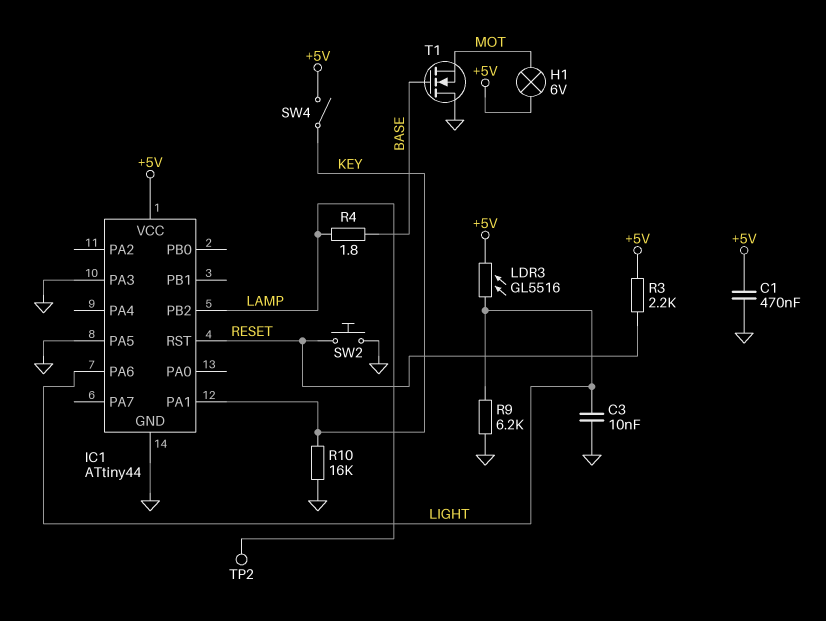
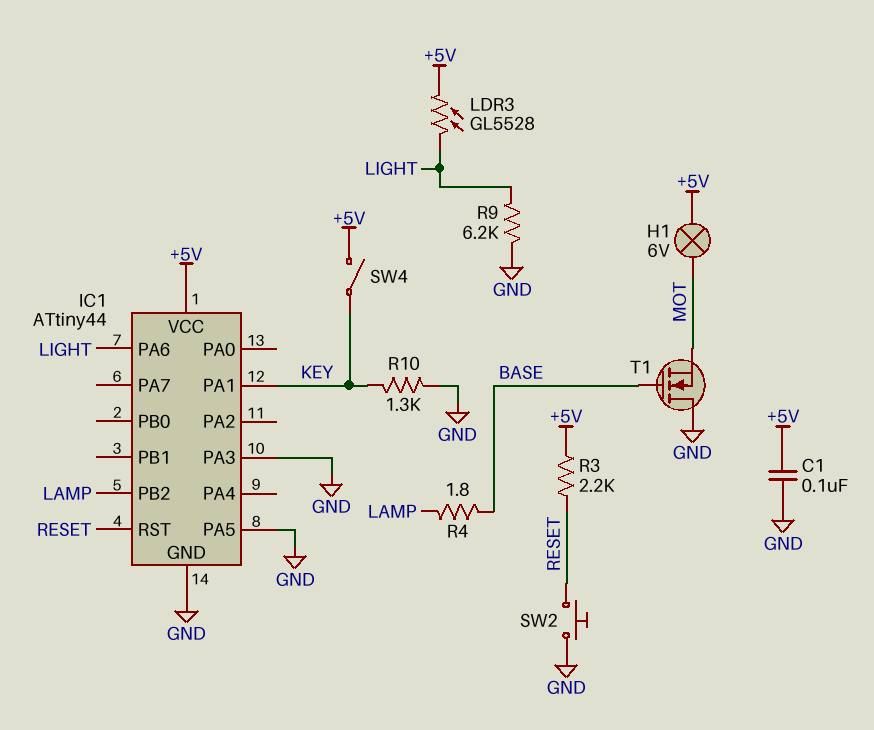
C1: 470nF (+5V, GND) -> 100nF (+5V, GND)
C3: 10nF (GND, LIGHT) -> none
LDR3: GL5516 (+5V, LIGHT) -> GL5528 (+5V, LIGHT)
R10: 16k (GND, KEY) -> 1.3k (GND, KEY)
TP2: test point (LAMP) -> none

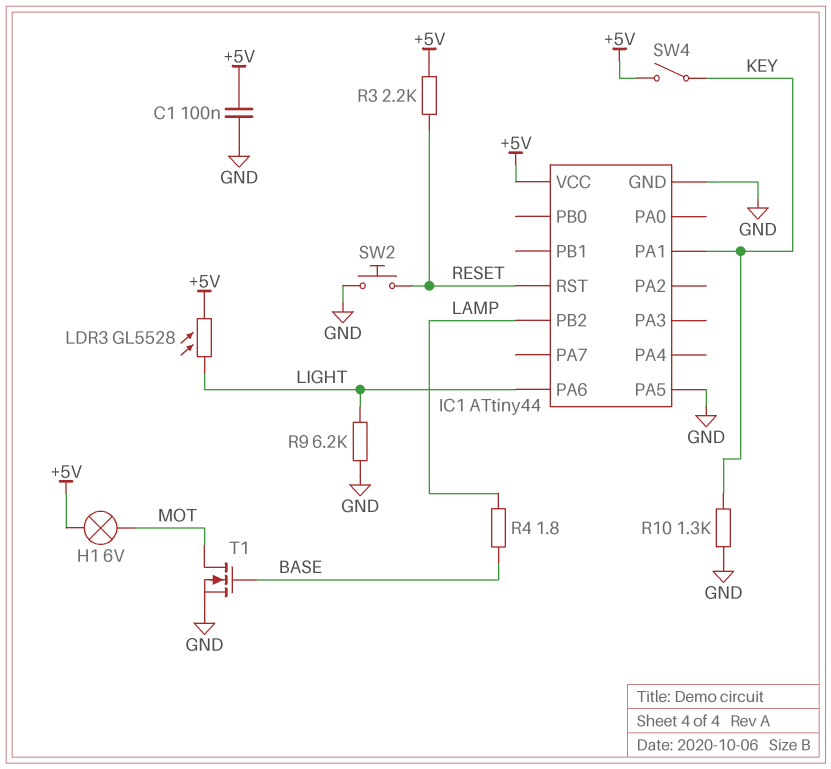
IC1 pin PA3: GND -> none
T1: NMOS (G BASE, D GND, S MOT) -> NMOS (G BASE, D MOT, S GND)

